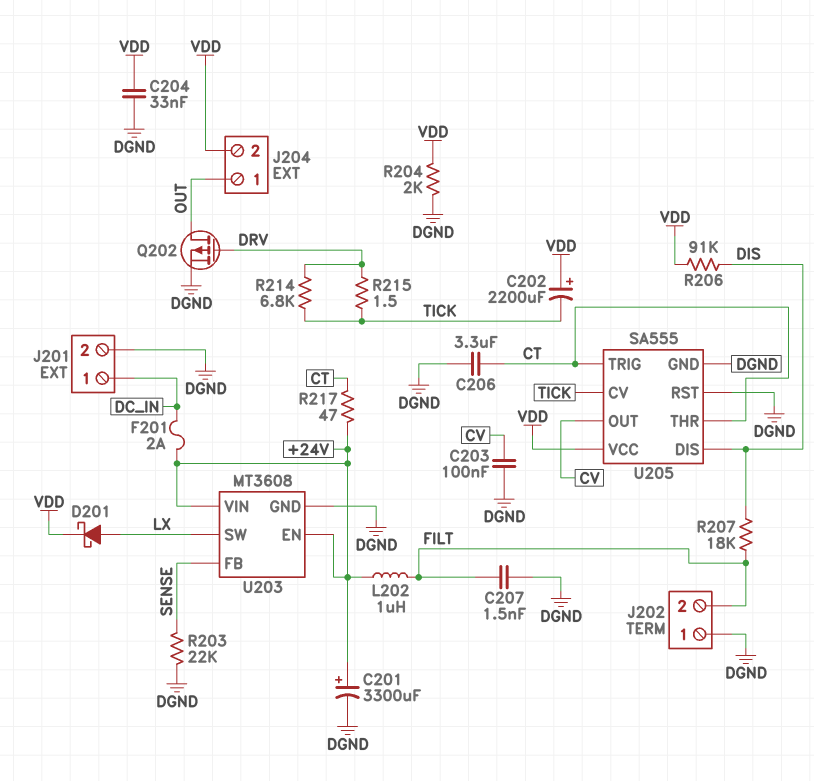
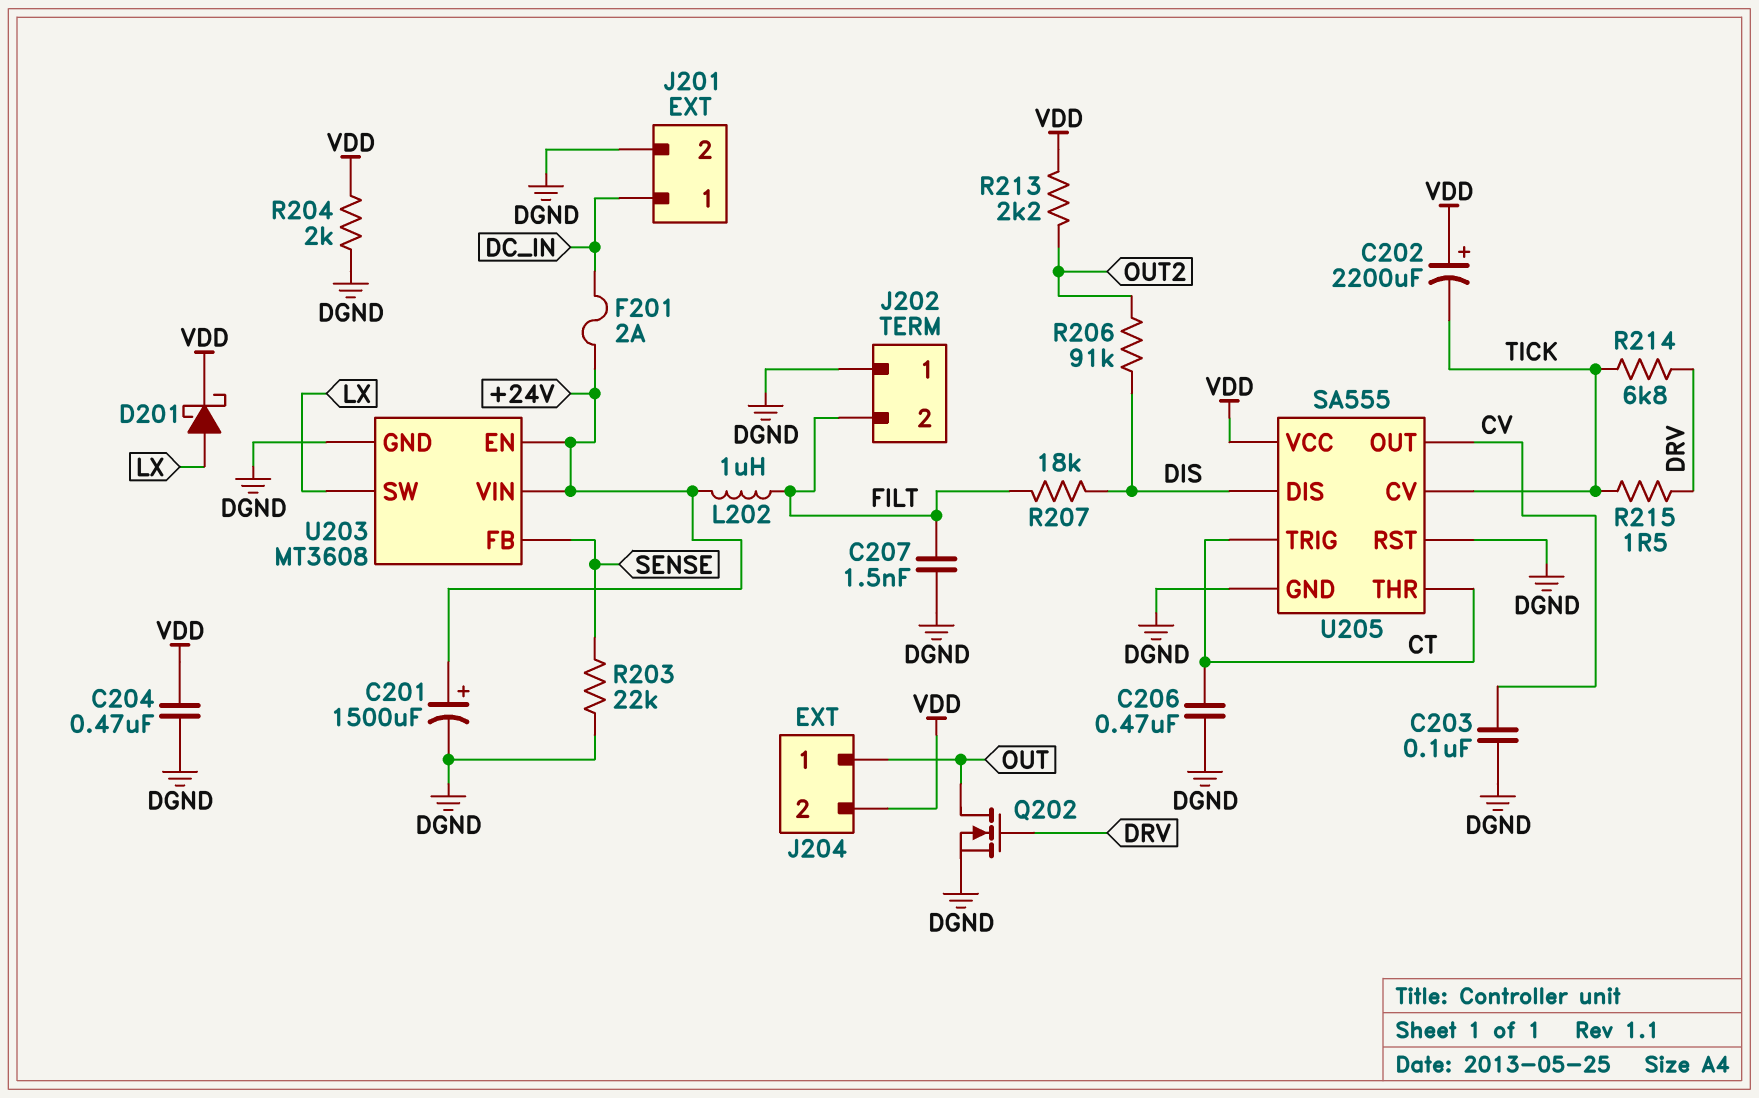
C201: 3300uF (plus +24V, minus DGND) -> 1500uF (plus +24V, minus DGND)
C204: 33nF (DGND, VDD) -> 470nF (DGND, VDD)
C206: 3.3uF (CT, DGND) -> 470nF (CT, DGND)
Q202: PMOS (G DRV, D OUT, S DGND) -> NMOS (G DRV, D OUT, S DGND)
R206: 91k (DIS, VDD) -> 91k (DIS, OUT2)
R213: none -> 2.2k (OUT2, VDD)
R217: 47 (+24V, CT) -> none

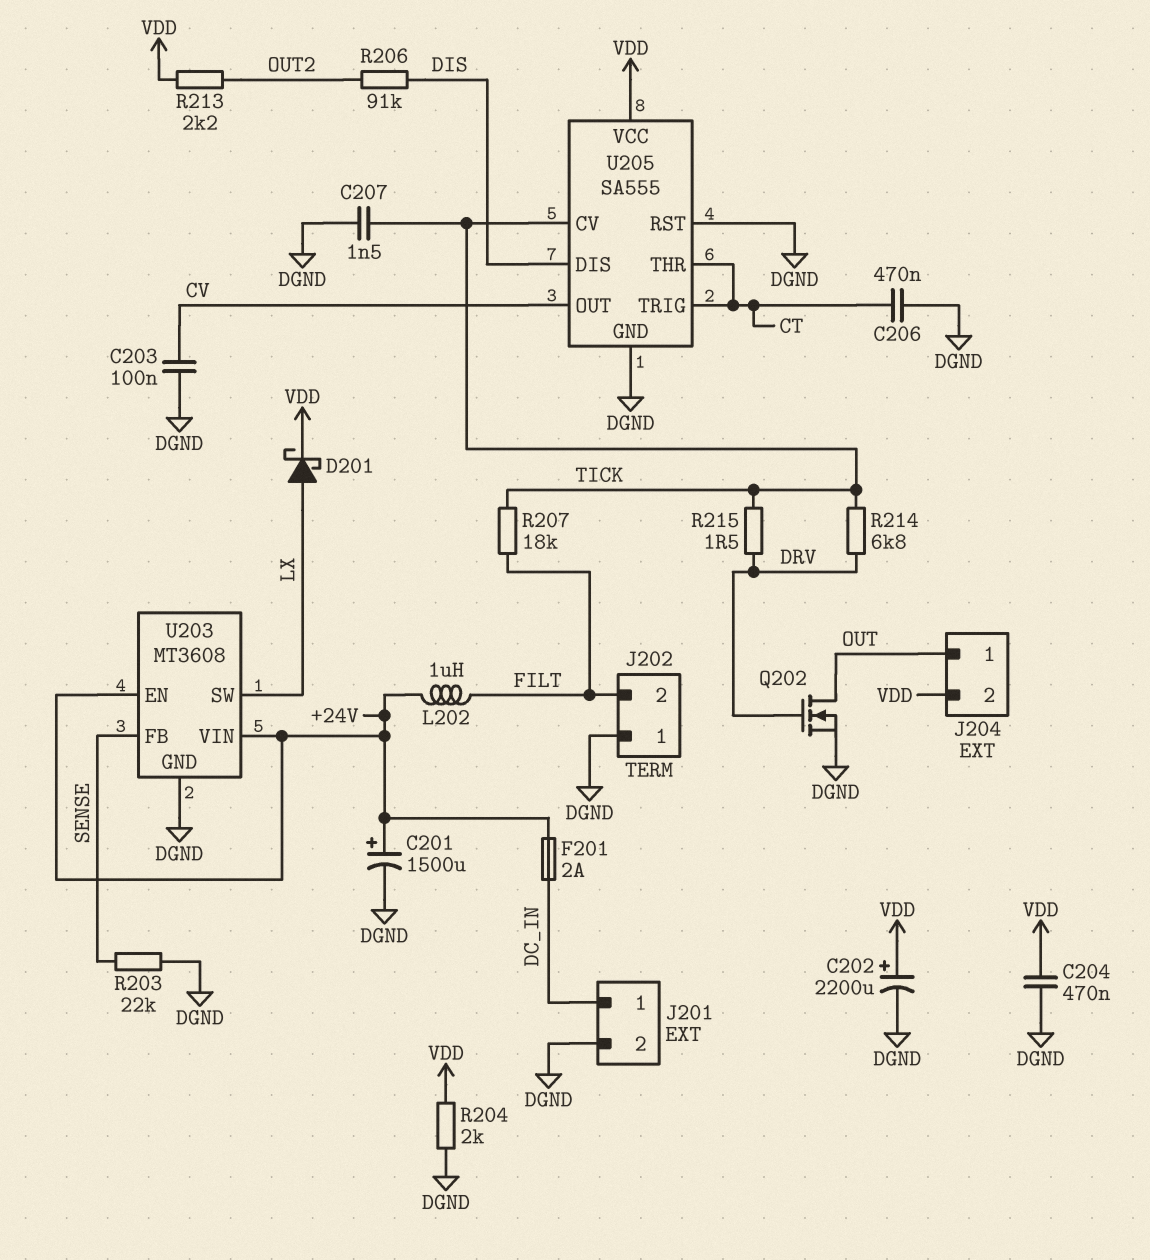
C202: 2200uF (plus VDD, minus TICK) -> 2200uF (plus VDD, minus DGND)
C207: 1.5nF (DGND, FILT) -> 1.5nF (DGND, TICK)
R207: 18k (DIS, FILT) -> 18k (FILT, TICK)

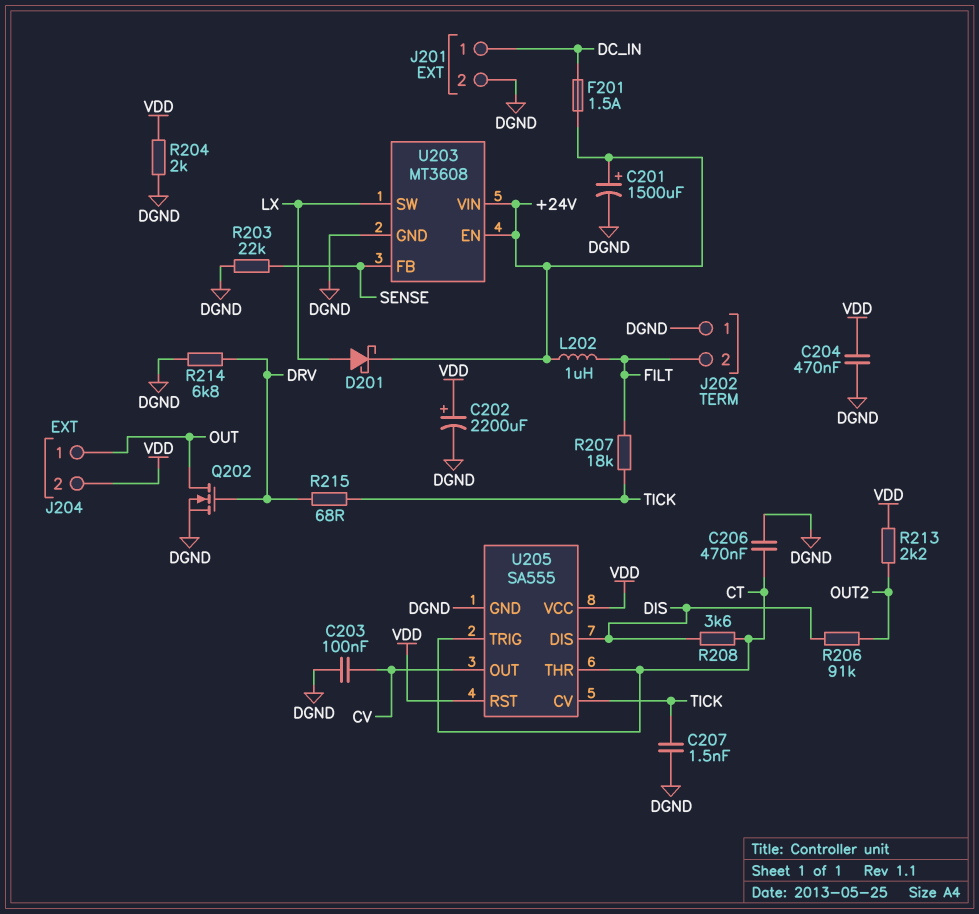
D201: schottky (A LX, K VDD) -> schottky (A LX, K +24V)
F201: 2A (+24V, DC_IN) -> 1.5A (+24V, DC_IN)
R208: none -> 3.6k (CT, DIS)
R214: 6.8k (DRV, TICK) -> 6.8k (DGND, DRV)
R215: 1.5 (DRV, TICK) -> 68 (DRV, TICK)
U205 pin RST: DGND -> VDD

